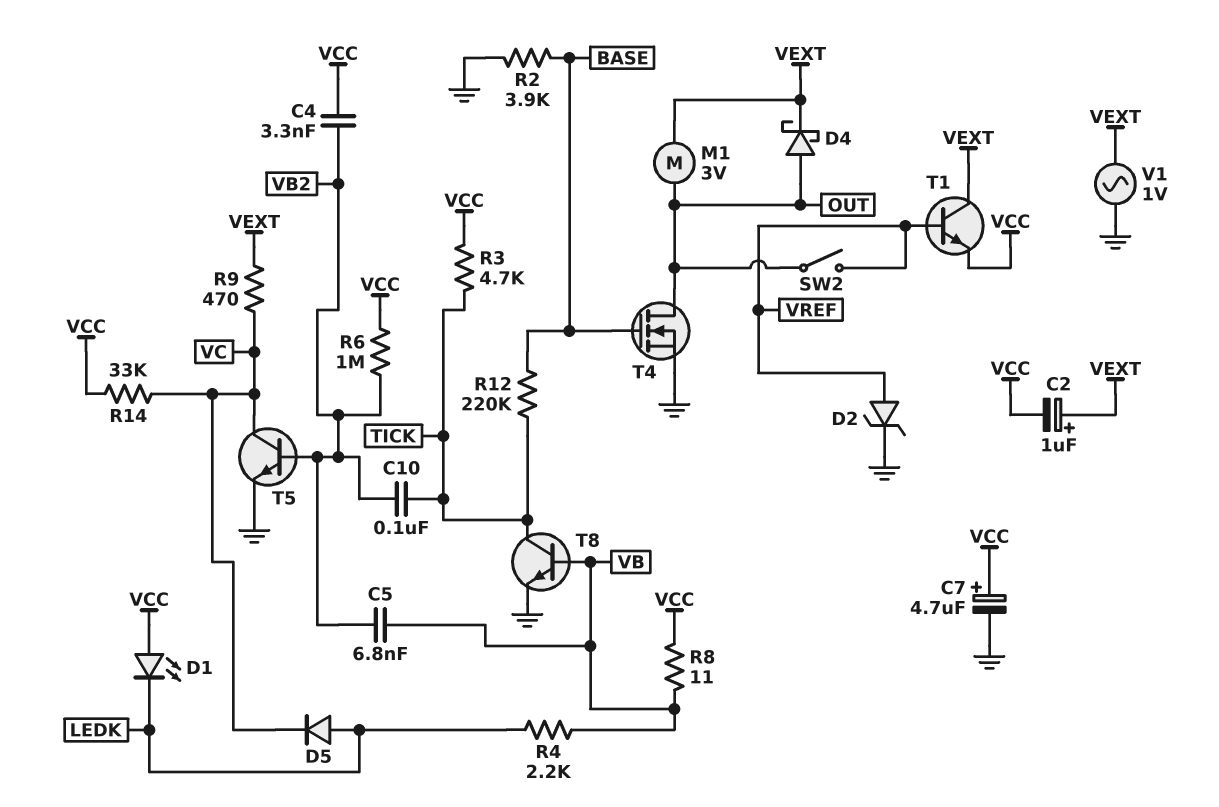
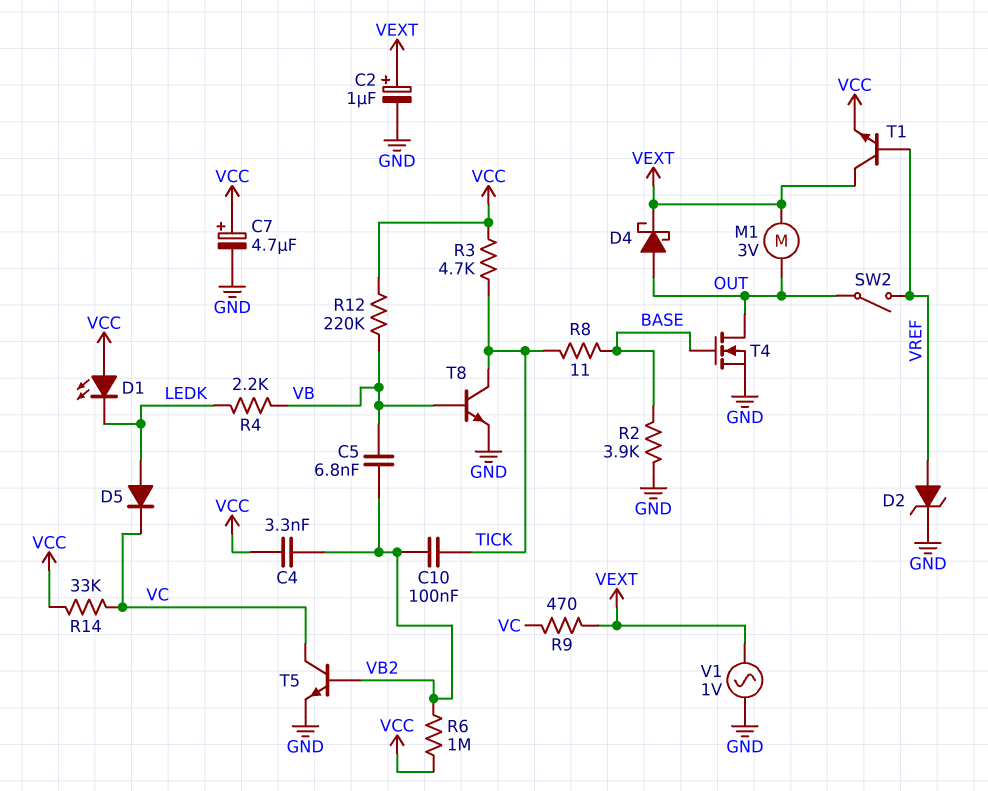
C2: 1uF (plus VEXT, minus VCC) -> 1uF (plus VEXT, minus GND)
R8: 11 (VB, VCC) -> 11 (BASE, TICK)
R12: 220k (BASE, TICK) -> 220k (VB, VCC)

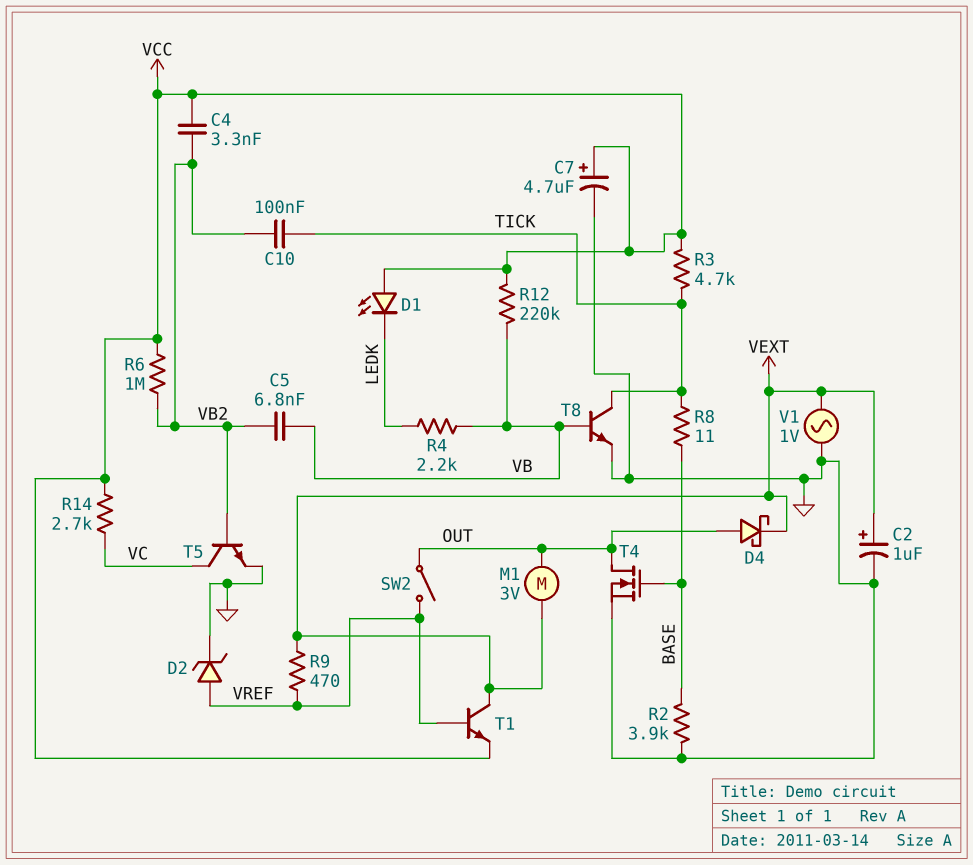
D5: diode (A LEDK, K VC) -> none
R9: 470 (VC, VEXT) -> 470 (VEXT, VREF)
R14: 33k (VC, VCC) -> 2.7k (VC, VCC)

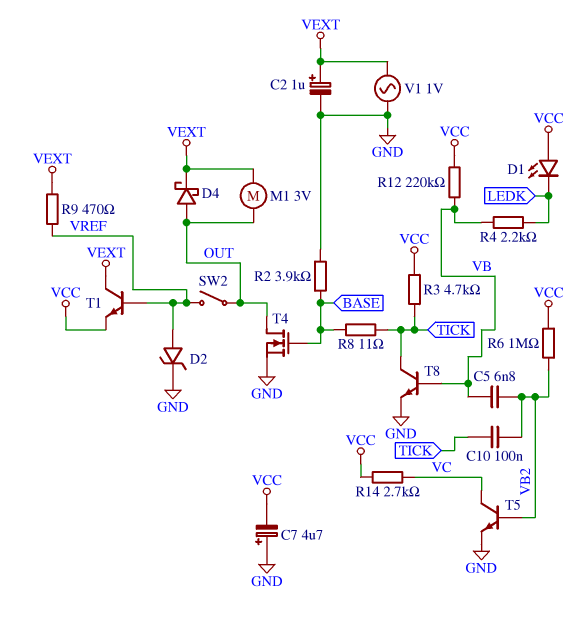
C4: 3.3nF (VB2, VCC) -> none
C7: 4.7uF (plus VCC, minus GND) -> 4.7uF (plus GND, minus VCC)

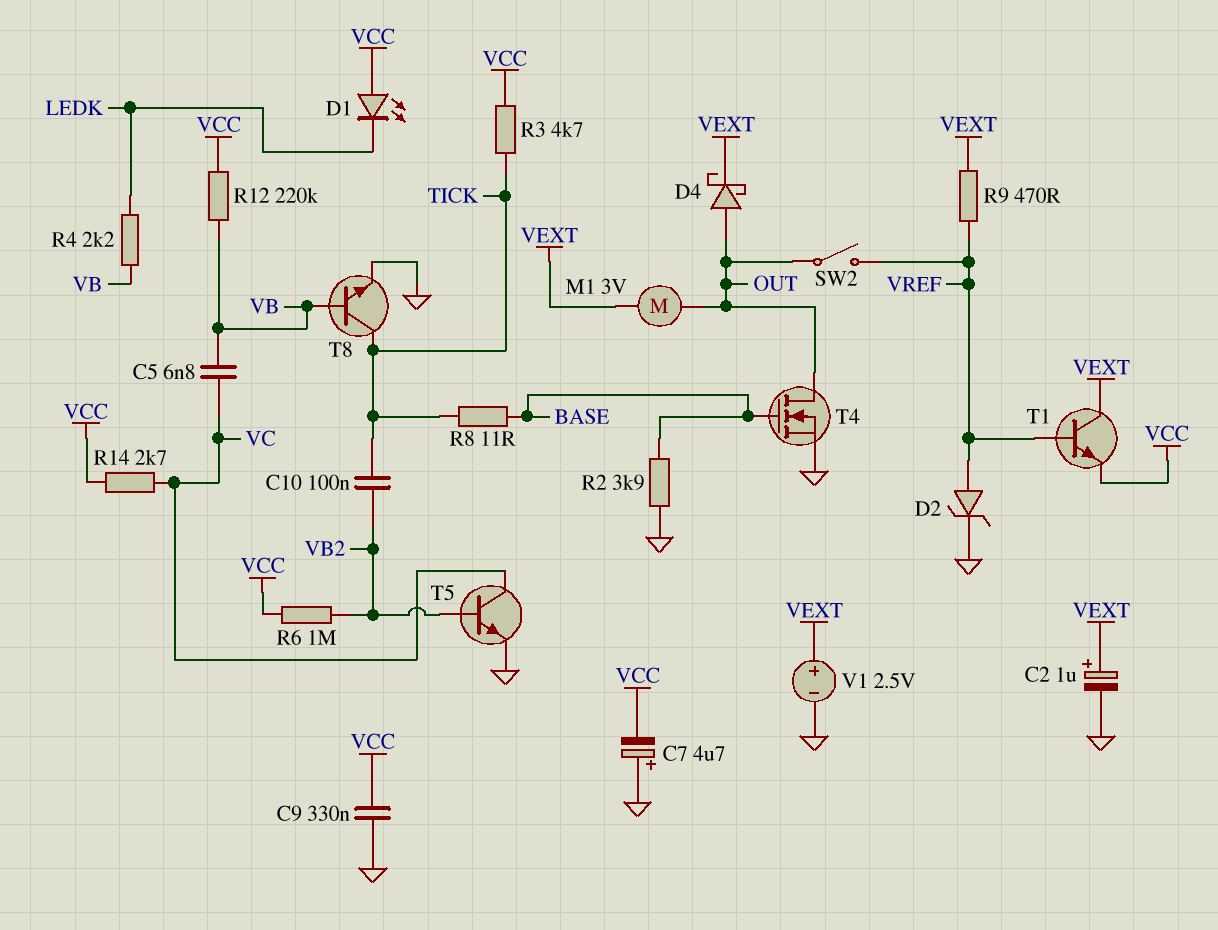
C5: 6.8nF (VB, VB2) -> 6.8nF (VB, VC)
C9: none -> 330nF (GND, VCC)
V1: AC 1V (GND, VEXT) -> 2.5V (plus VEXT, minus GND)

